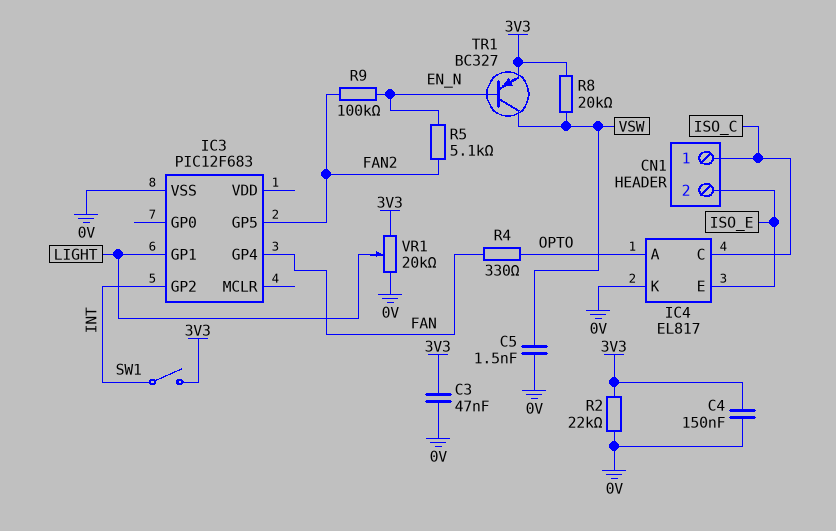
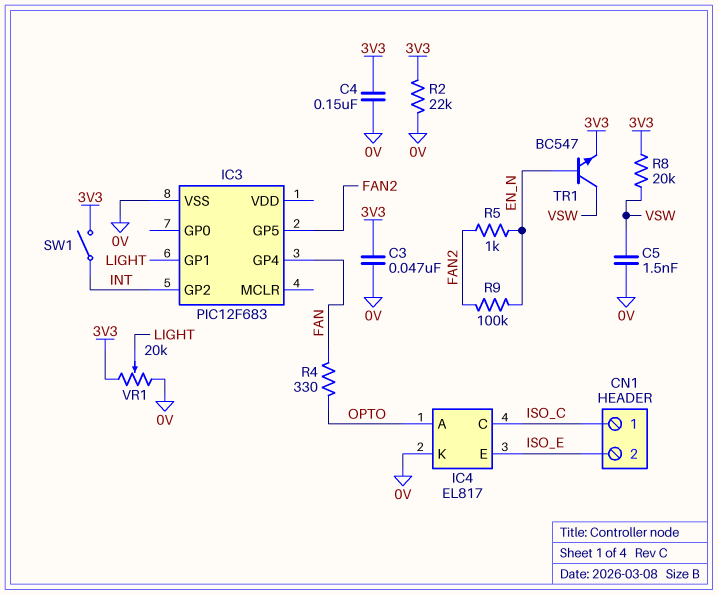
R5: 5.1k (EN_N, FAN2) -> 1k (EN_N, FAN2)
TR1: PNP BC327 (B EN_N, C VSW, E 3V3) -> NPN BC547 (B EN_N, C VSW, E 3V3)

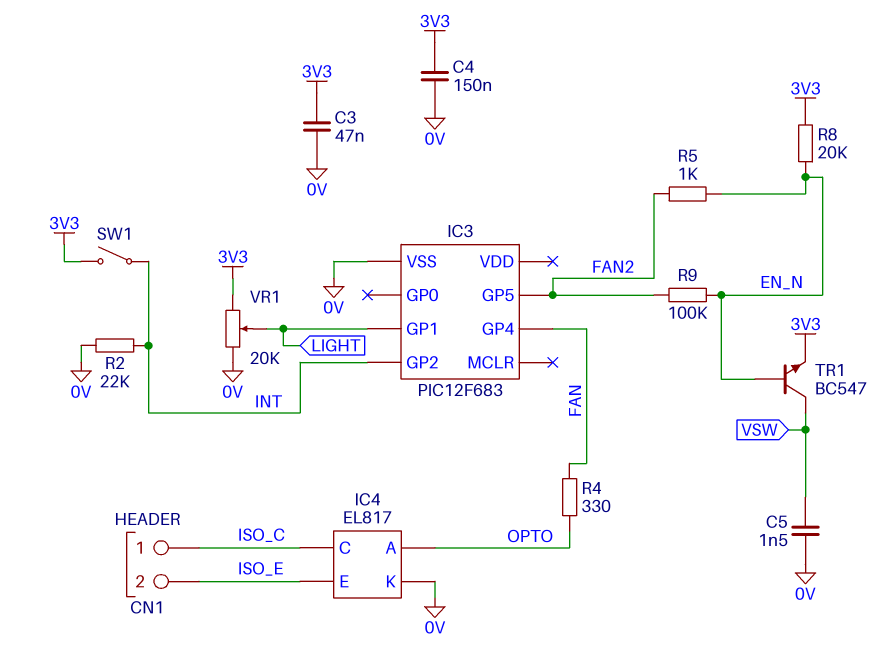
R2: 22k (0V, 3V3) -> 22k (0V, INT)
R8: 20k (3V3, VSW) -> 20k (3V3, EN_N)

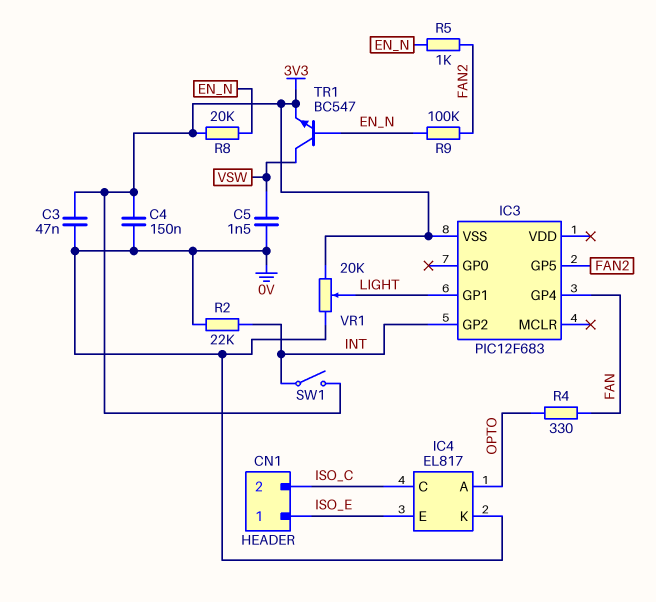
CN1 pin 1: ISO_C -> ISO_E
CN1 pin 2: ISO_E -> ISO_C
IC3 pin VSS: 0V -> 3V3

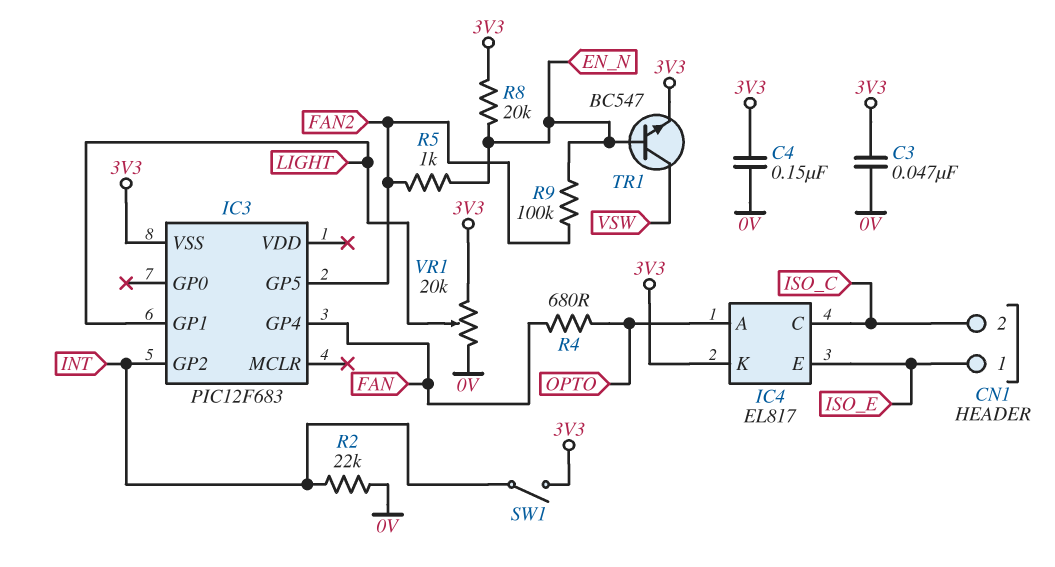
C5: 1.5nF (0V, VSW) -> none
IC4 pin K: 0V -> 3V3
R4: 330 (FAN, OPTO) -> 680 (FAN, OPTO)

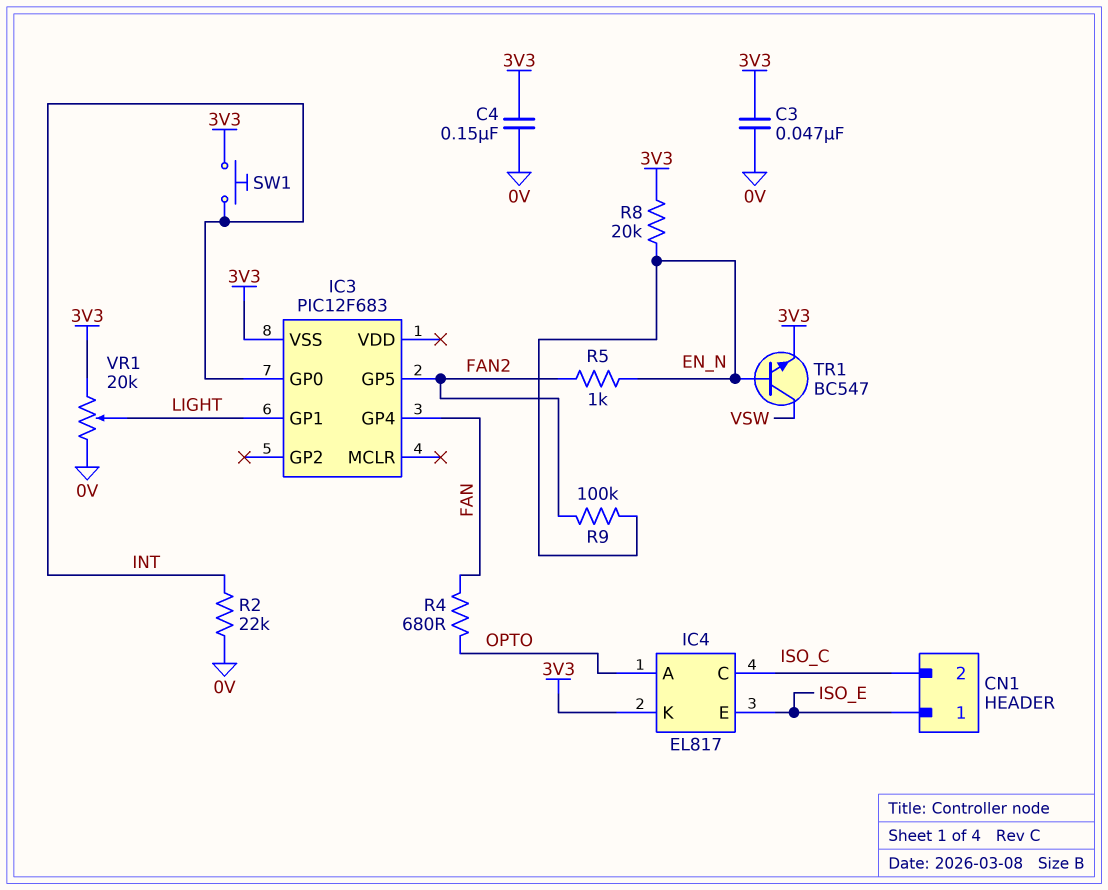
IC3 pin GP0: none -> INT
IC3 pin GP2: INT -> none
SW1: switch (3V3, INT) -> button (3V3, INT)

